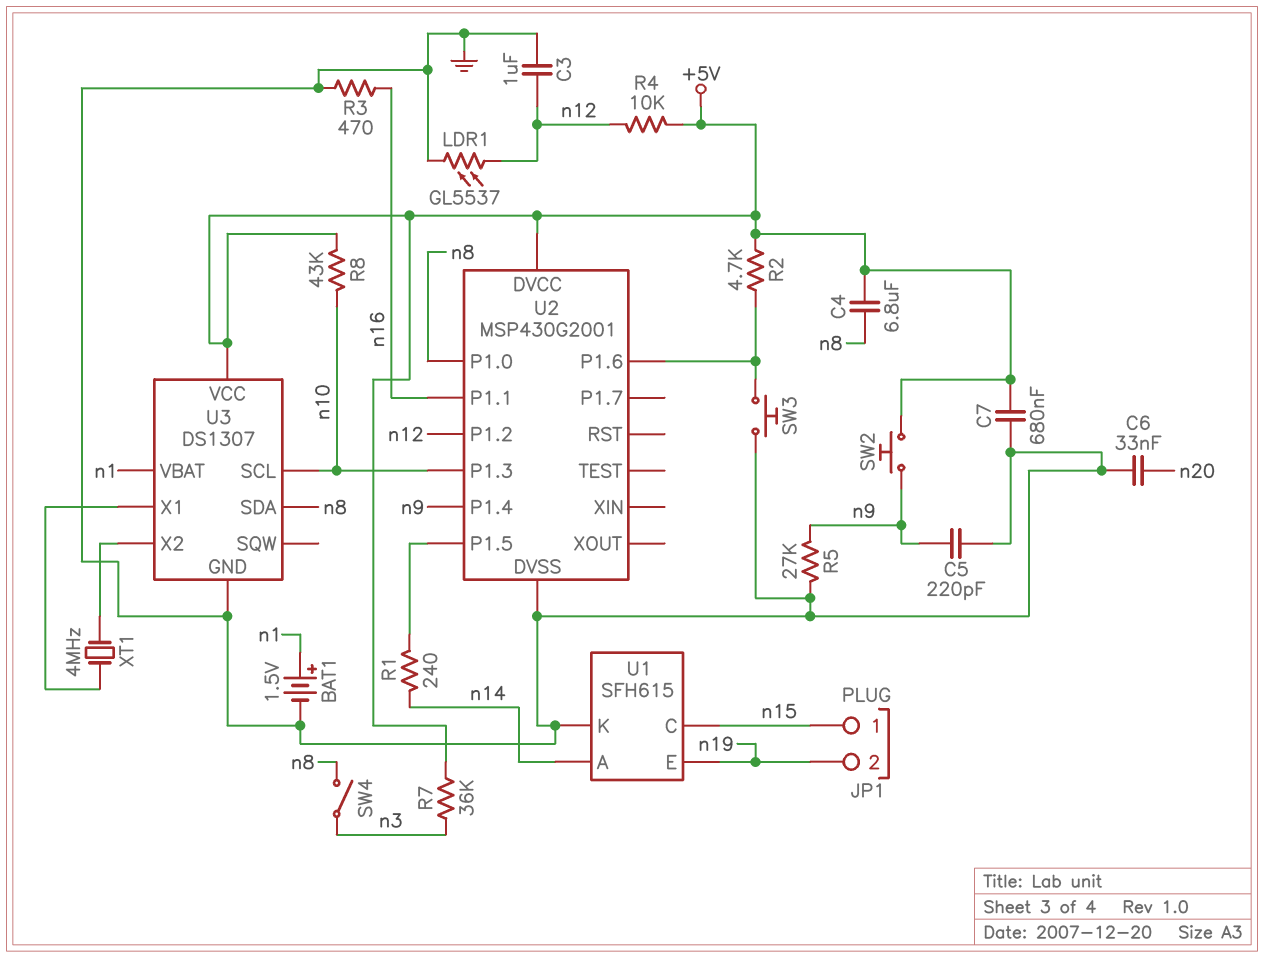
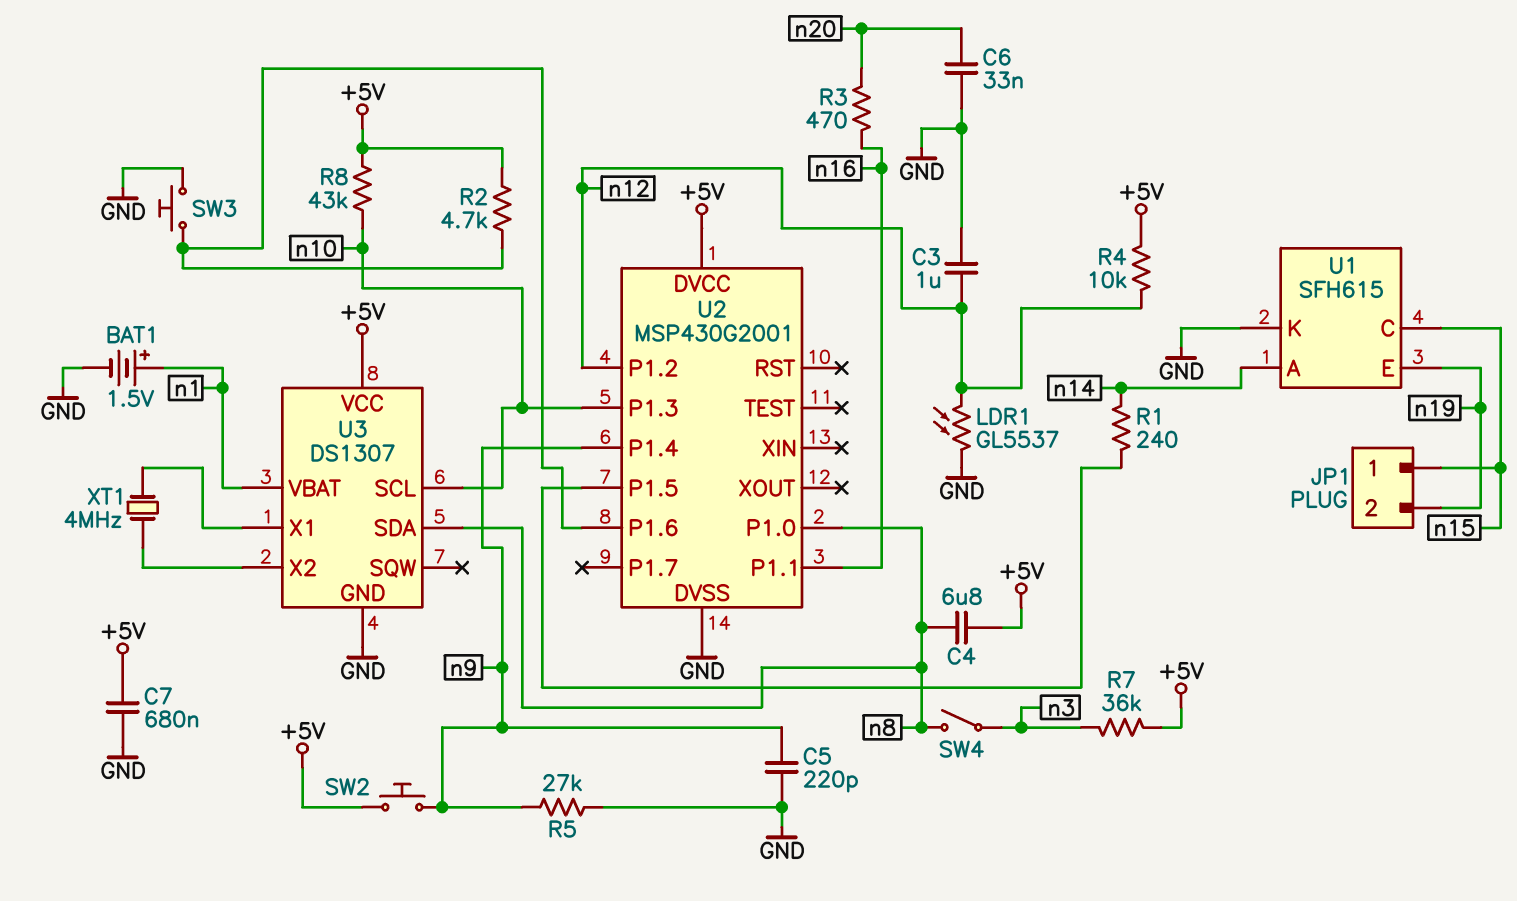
R3: 470 (GND, n16) -> 470 (n16, n20)

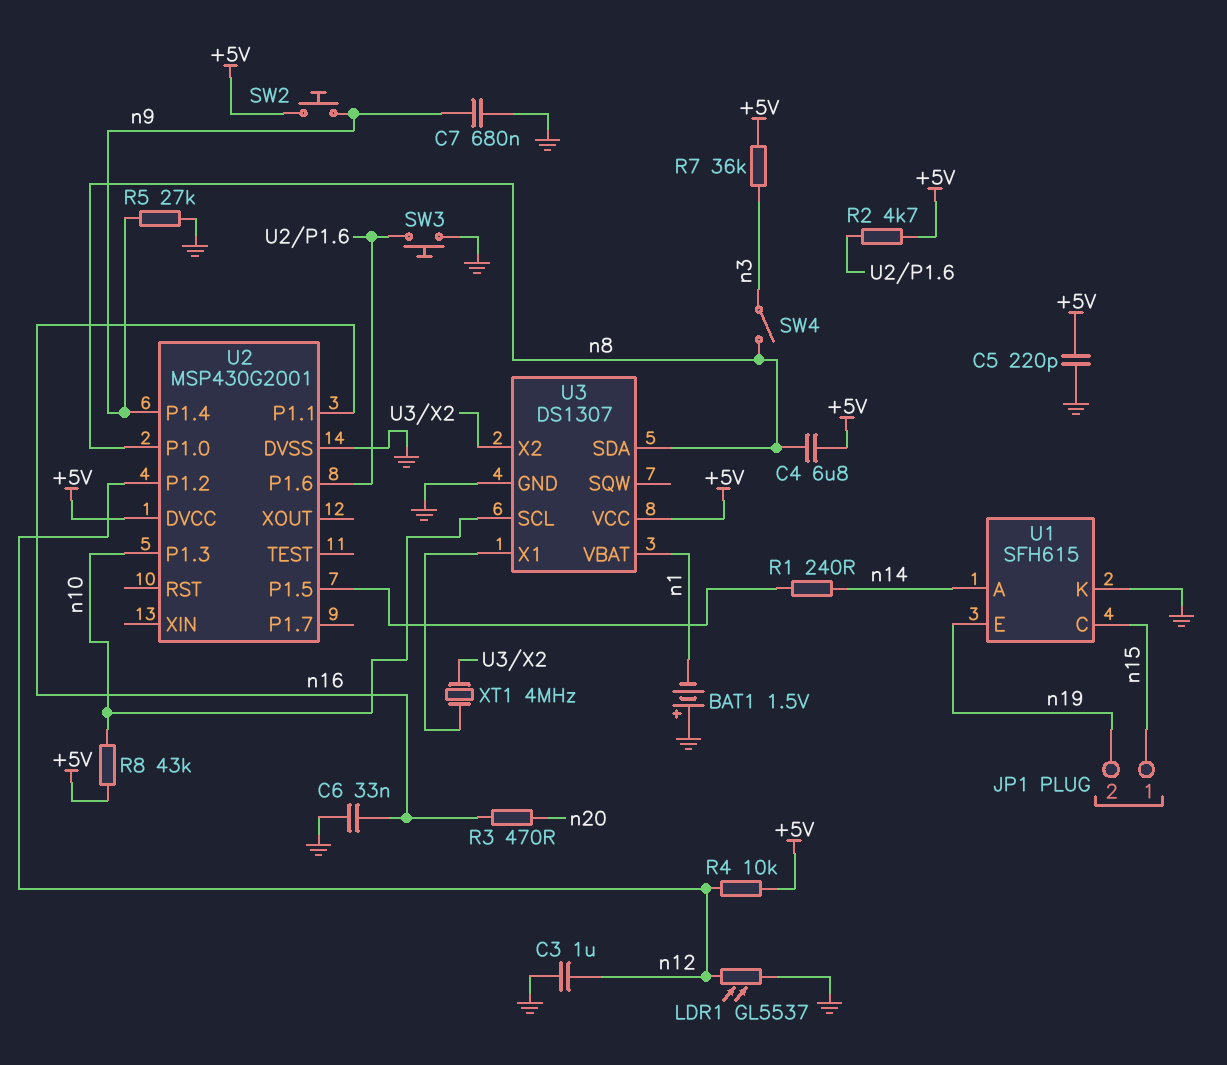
BAT1: 1.5V (plus n1, minus GND) -> 1.5V (plus GND, minus n1)
C5: 220pF (GND, n9) -> 220pF (+5V, GND)
C6: 33nF (GND, n20) -> 33nF (GND, n16)
C7: 680nF (+5V, GND) -> 680nF (GND, n9)

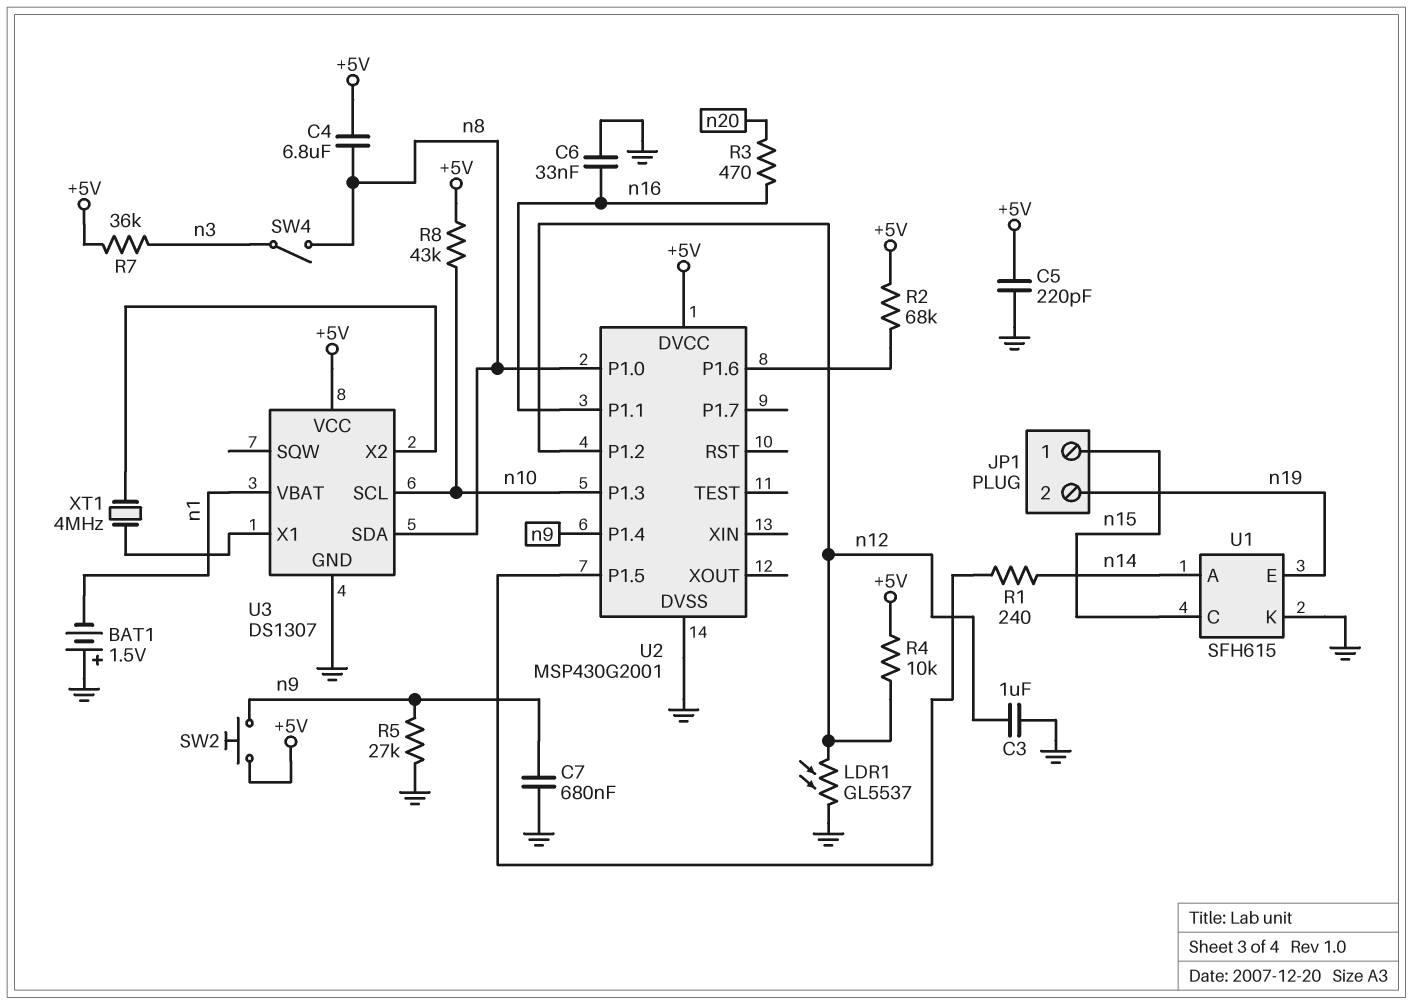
R2: 4.7k (+5V, U2/P1.6) -> 68k (+5V, U2/P1.6)
SW3: button (GND, U2/P1.6) -> none

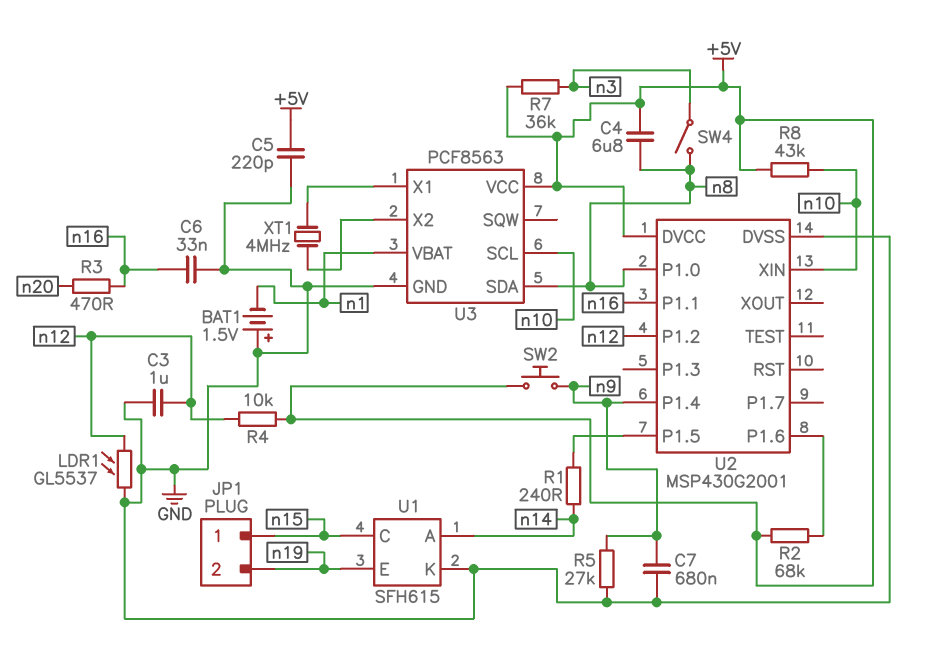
U2 pin P1.3: n10 -> none
U2 pin XIN: none -> n10
U3: DS1307 -> PCF8563

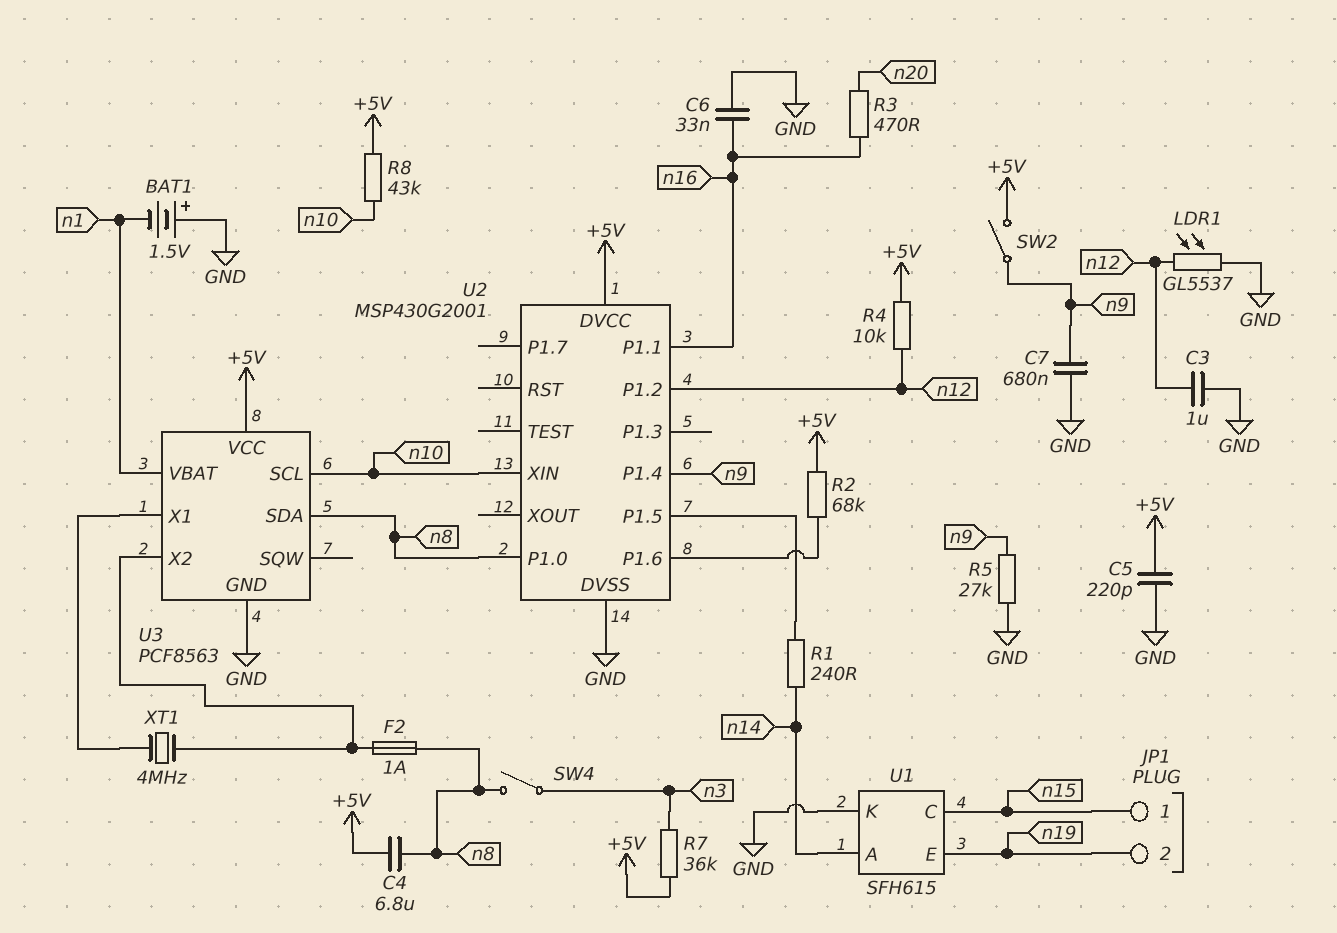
F2: none -> 1A (U3/X2, n8)
SW2: button (+5V, n9) -> switch (+5V, n9)

